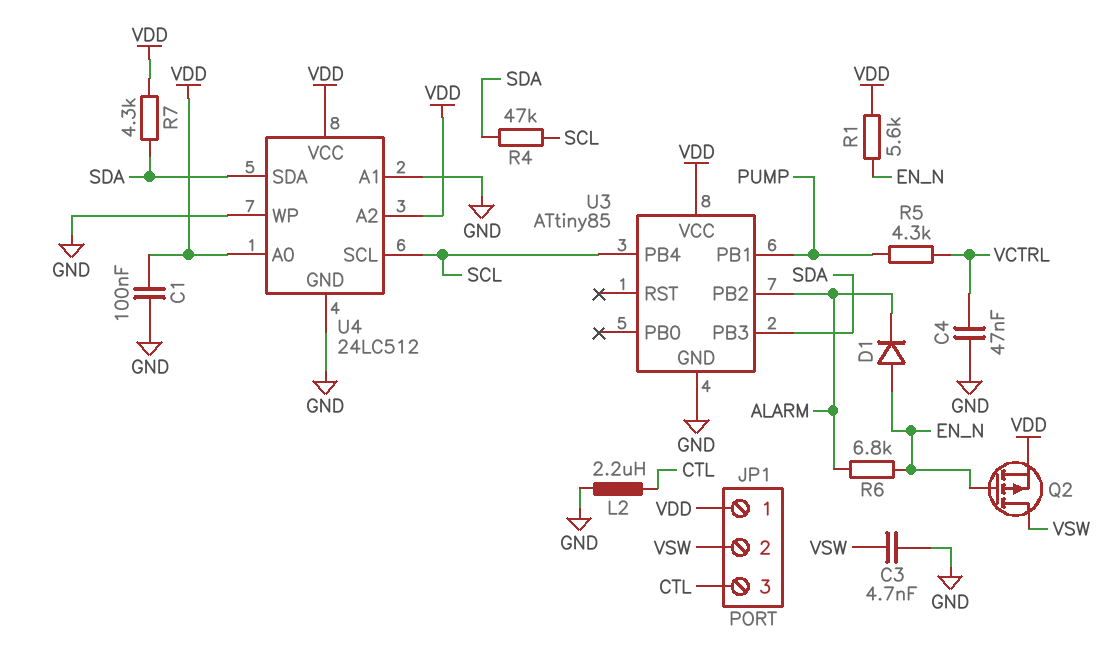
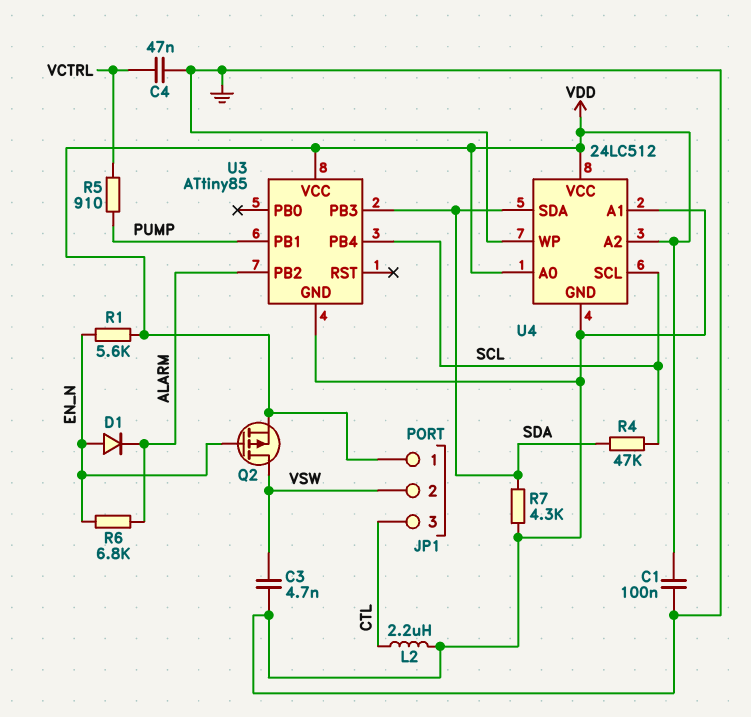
R5: 4.3k (PUMP, VCTRL) -> 910 (PUMP, VCTRL)
R7: 4.3k (SDA, VDD) -> 4.3k (GND, SDA)

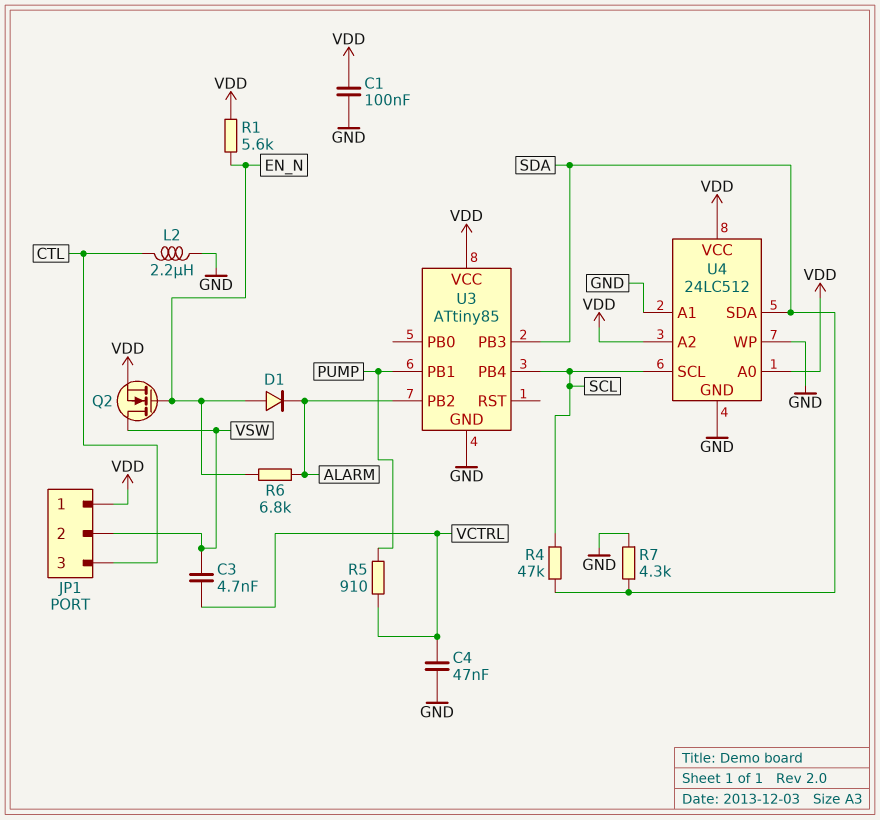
C3: 4.7nF (GND, VSW) -> 4.7nF (VCTRL, VSW)
Q2: PMOS (G EN_N, D VSW, S VDD) -> NMOS (G EN_N, D VSW, S VDD)

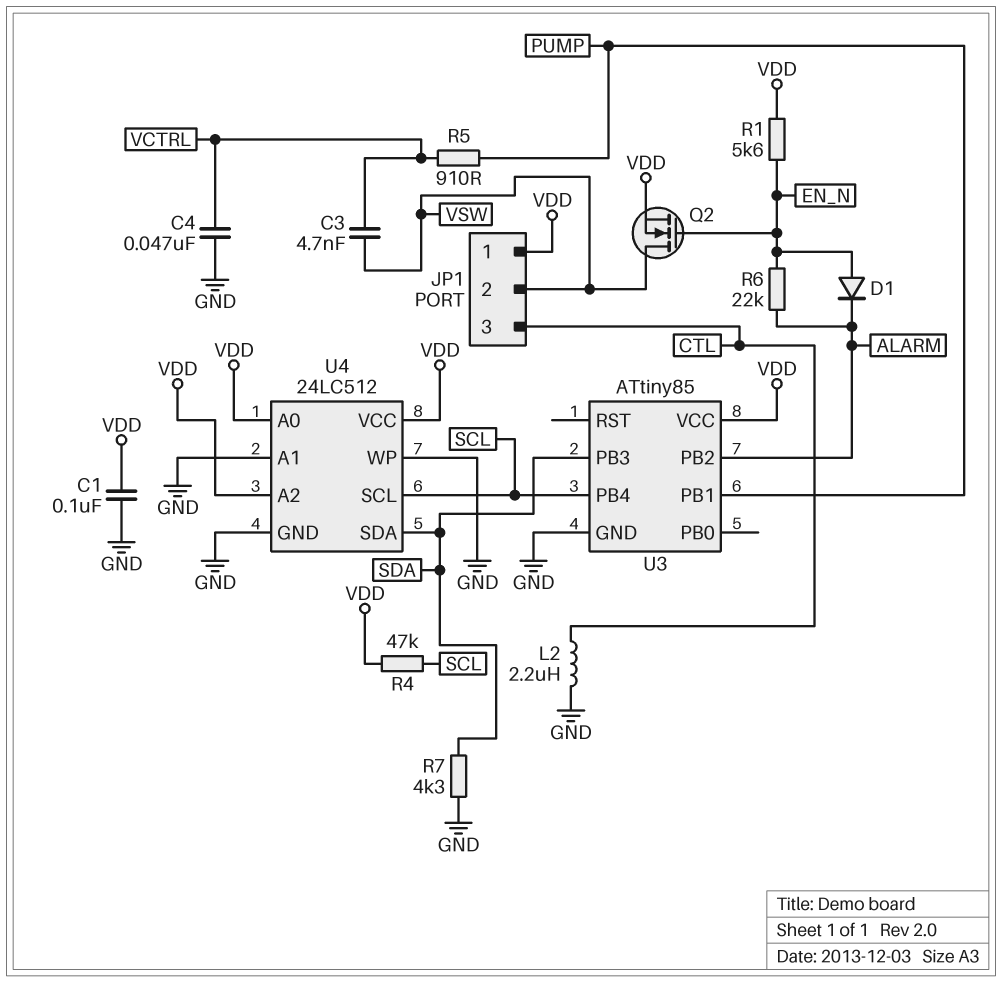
R4: 47k (SCL, SDA) -> 47k (SCL, VDD)
R6: 6.8k (ALARM, EN_N) -> 22k (ALARM, EN_N)

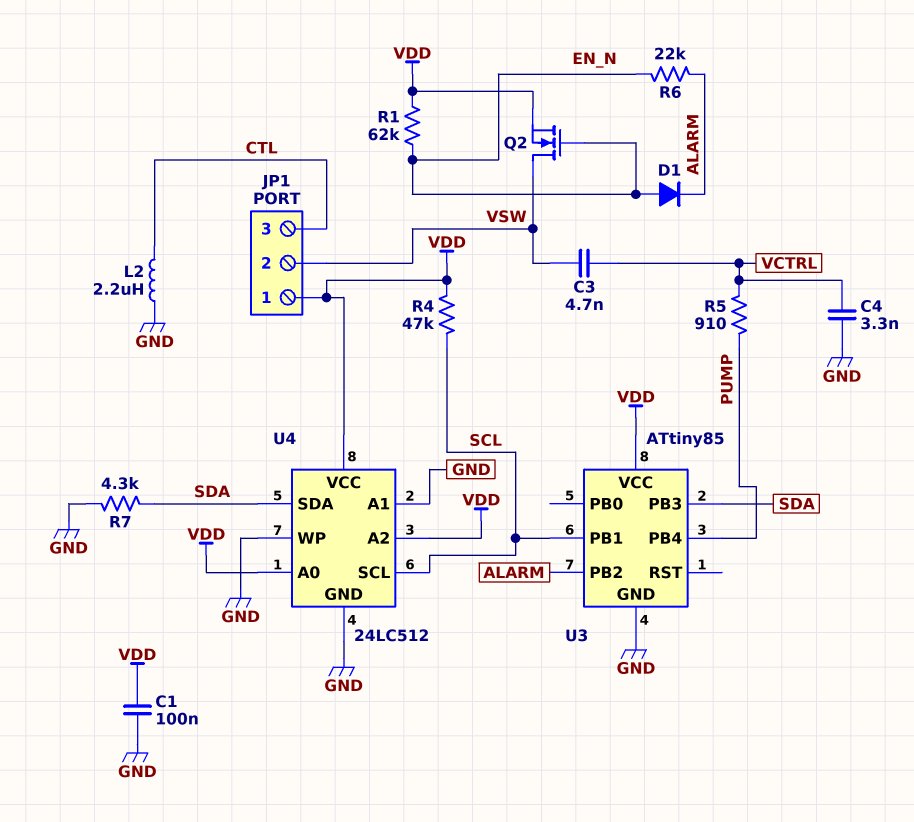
C4: 47nF (GND, VCTRL) -> 3.3nF (GND, VCTRL)
R1: 5.6k (EN_N, VDD) -> 62k (EN_N, VDD)
U3 pin PB1: PUMP -> SCL
U3 pin PB4: SCL -> PUMP

